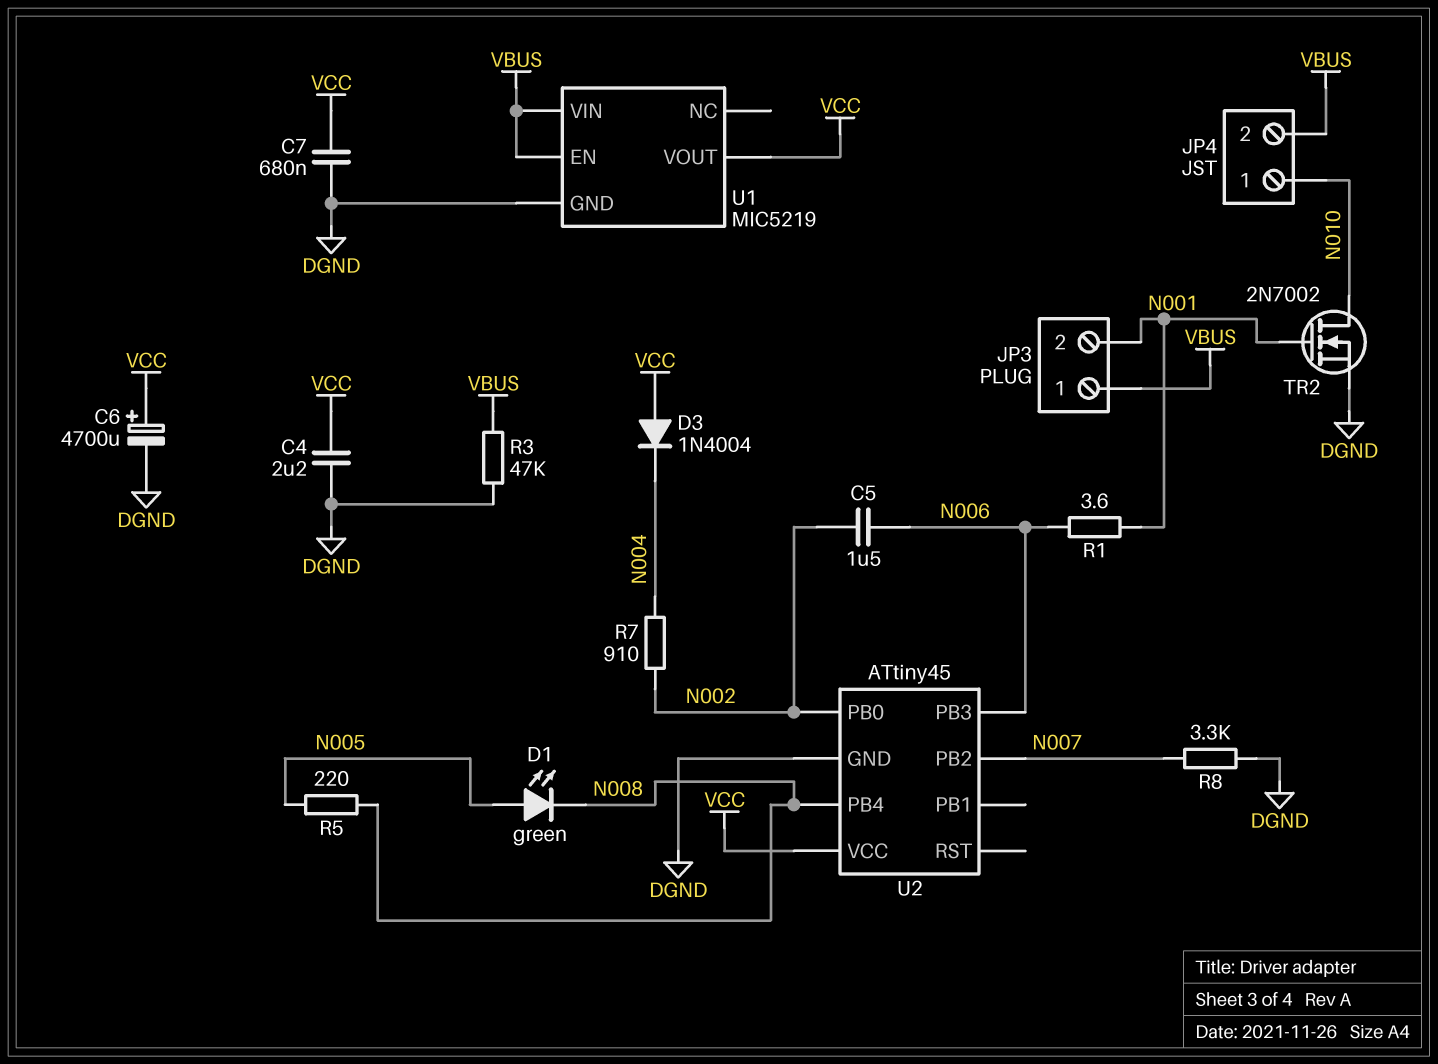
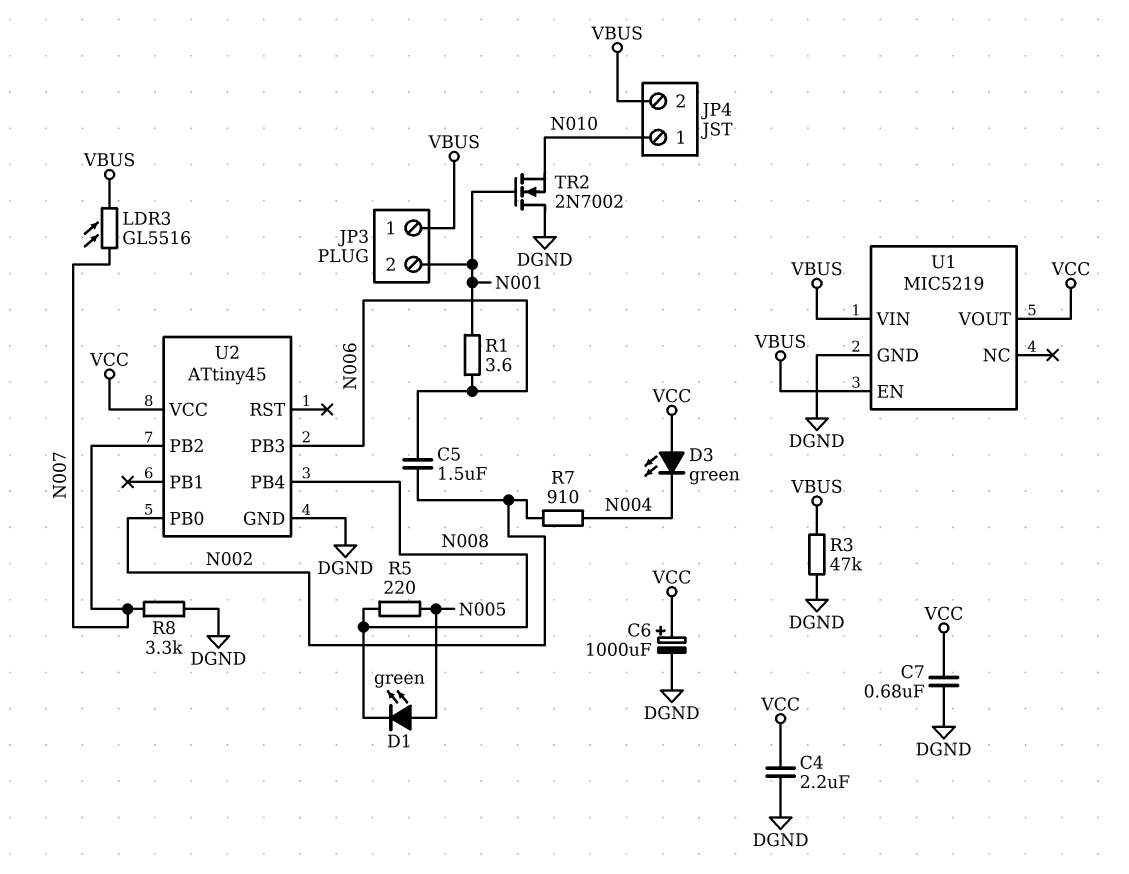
C6: 4700uF (plus VCC, minus DGND) -> 1000uF (plus VCC, minus DGND)
D3: diode 1N4004 (A VCC, K N004) -> LED green (A VCC, K N004)
LDR3: none -> GL5516 (N007, VBUS)
TR2: NMOS 2N7002 (G N001, D N010, S DGND) -> NMOS 2N7002 (G N001, D DGND, S N010)

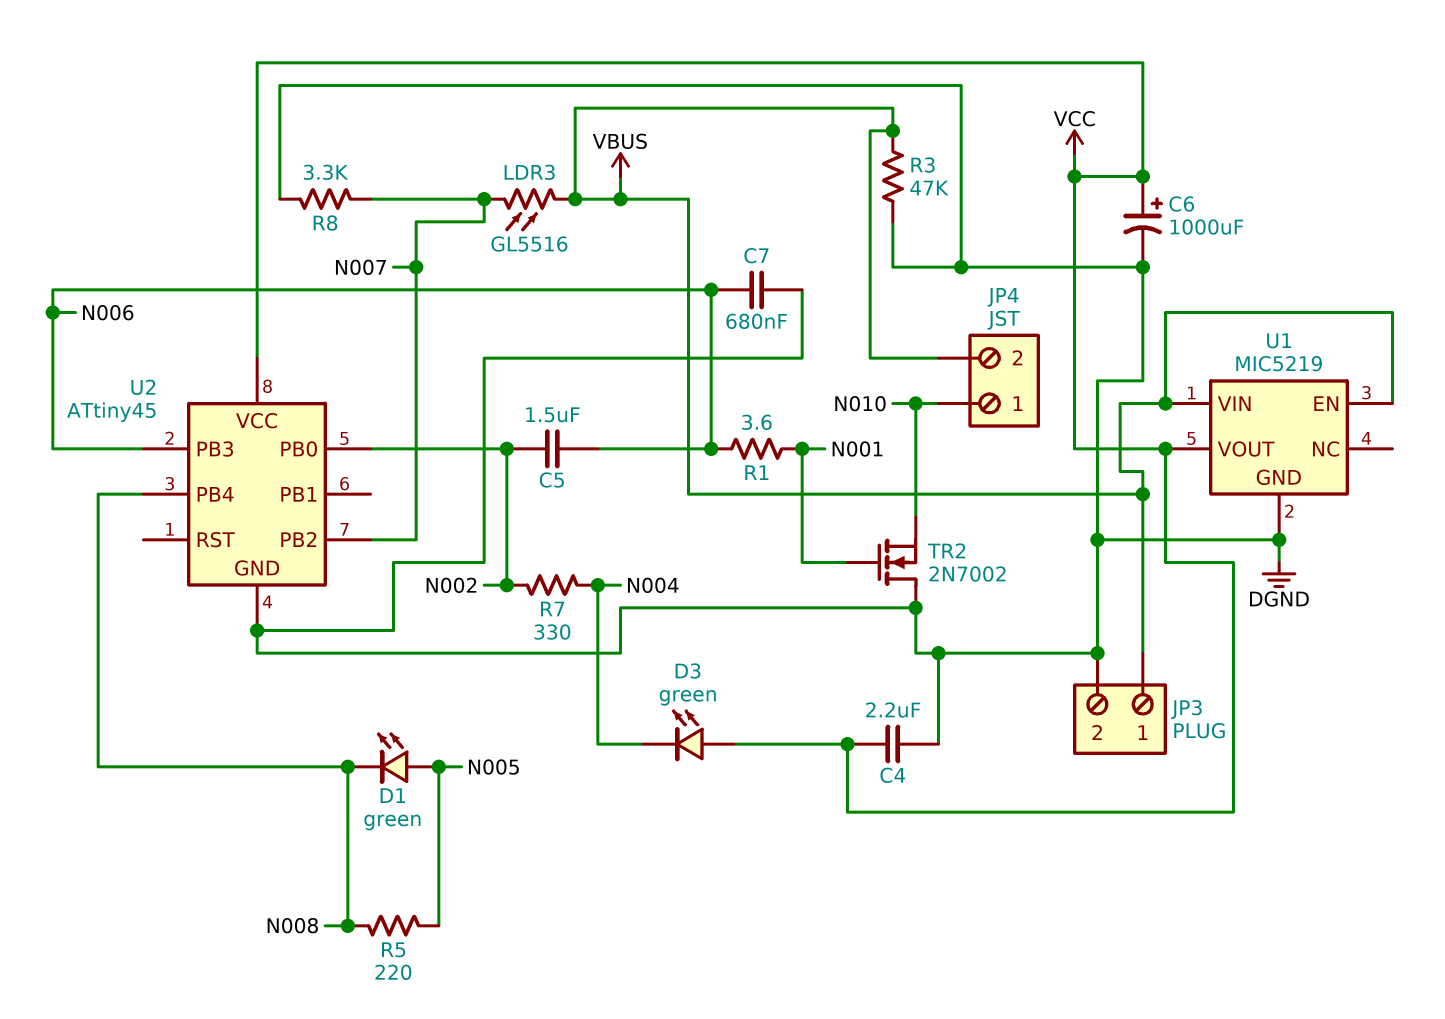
C7: 680nF (DGND, VCC) -> 680nF (DGND, N006)
JP3 pin 2: N001 -> DGND
R7: 910 (N002, N004) -> 330 (N002, N004)

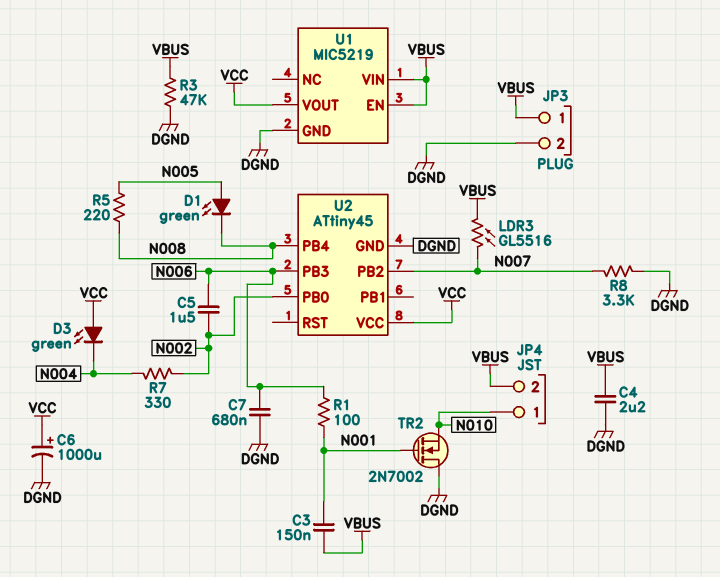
C3: none -> 150nF (N001, VBUS)
C4: 2.2uF (DGND, VCC) -> 2.2uF (DGND, VBUS)
R1: 3.6 (N001, N006) -> 100 (N001, N006)

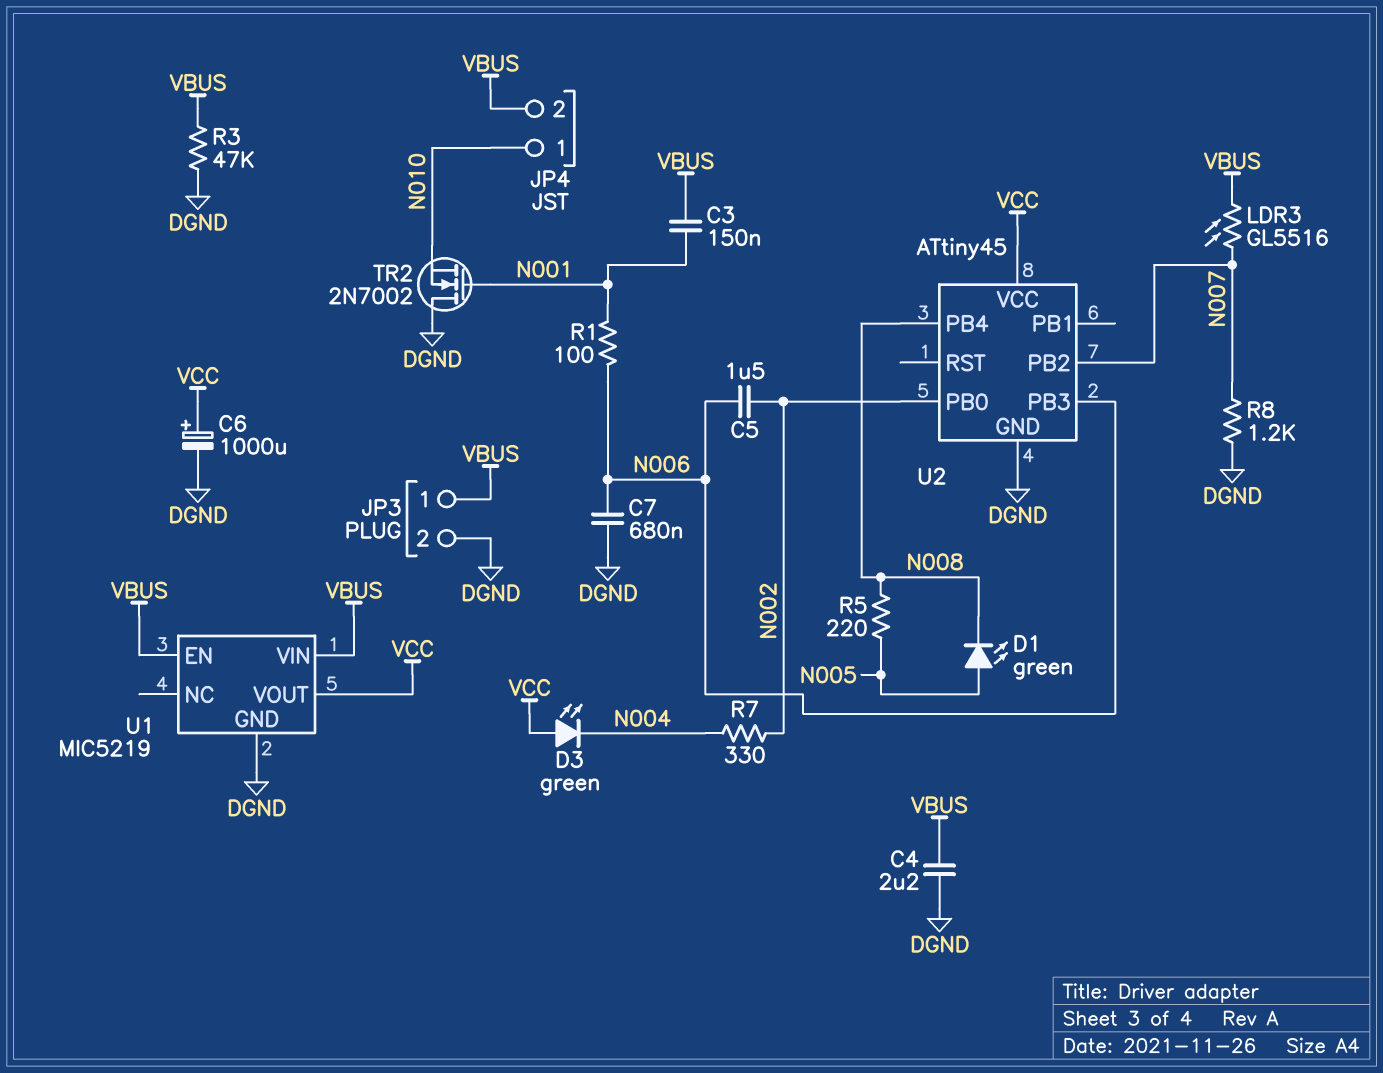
R8: 3.3k (DGND, N007) -> 1.2k (DGND, N007)

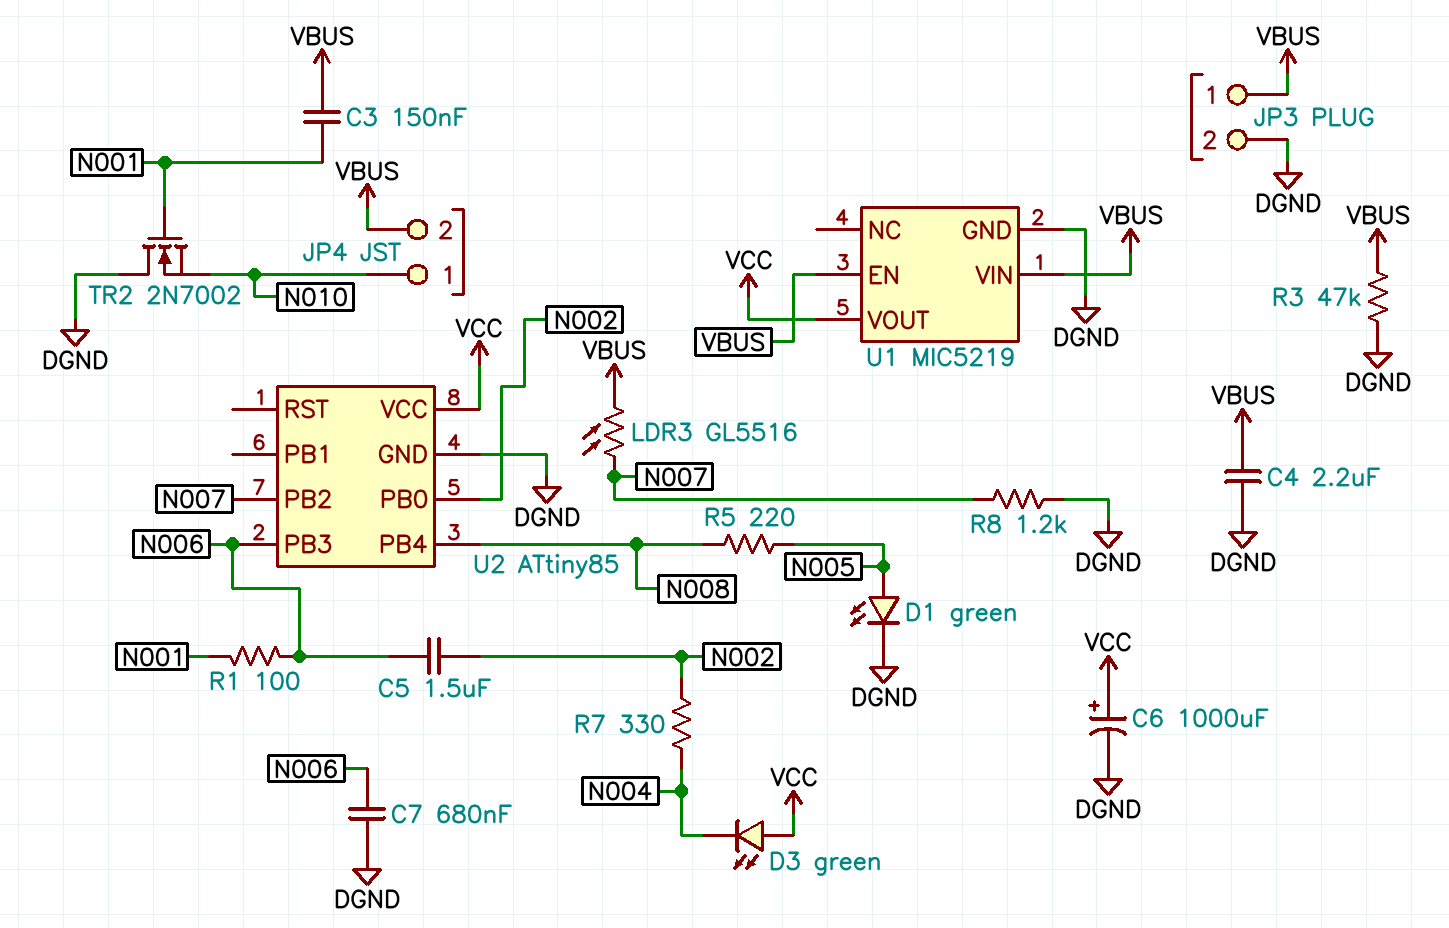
D1: LED green (A N005, K N008) -> LED green (A N005, K DGND)
U2: ATtiny45 -> ATtiny85

